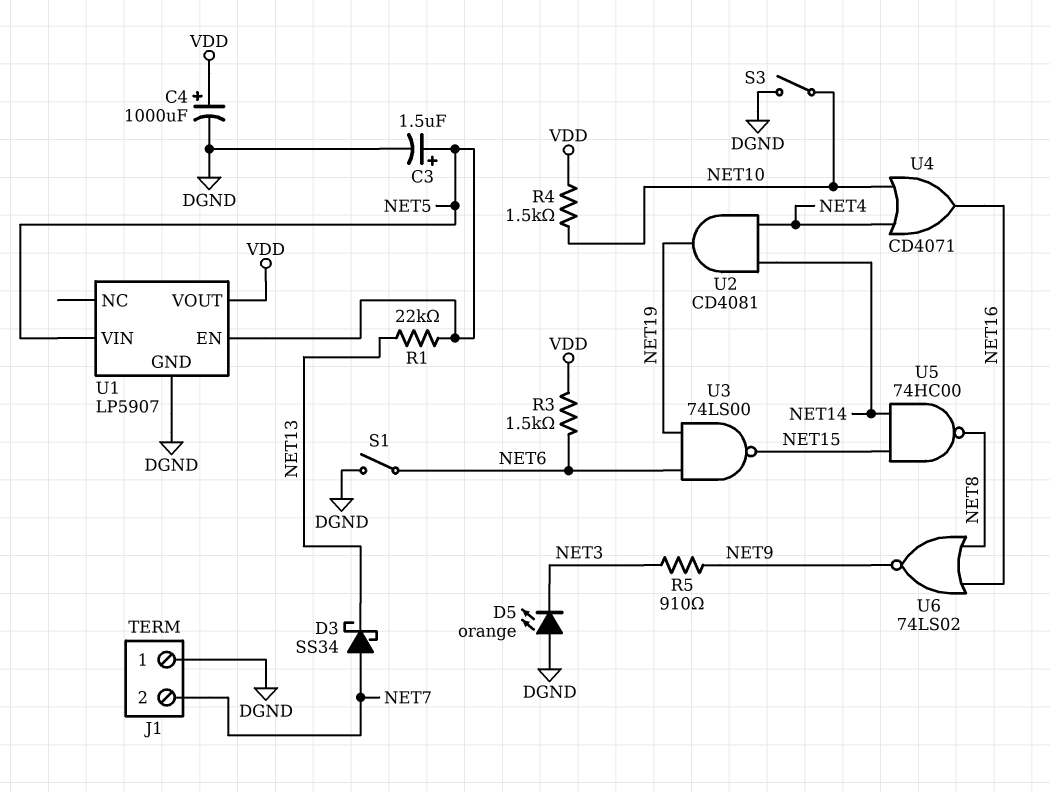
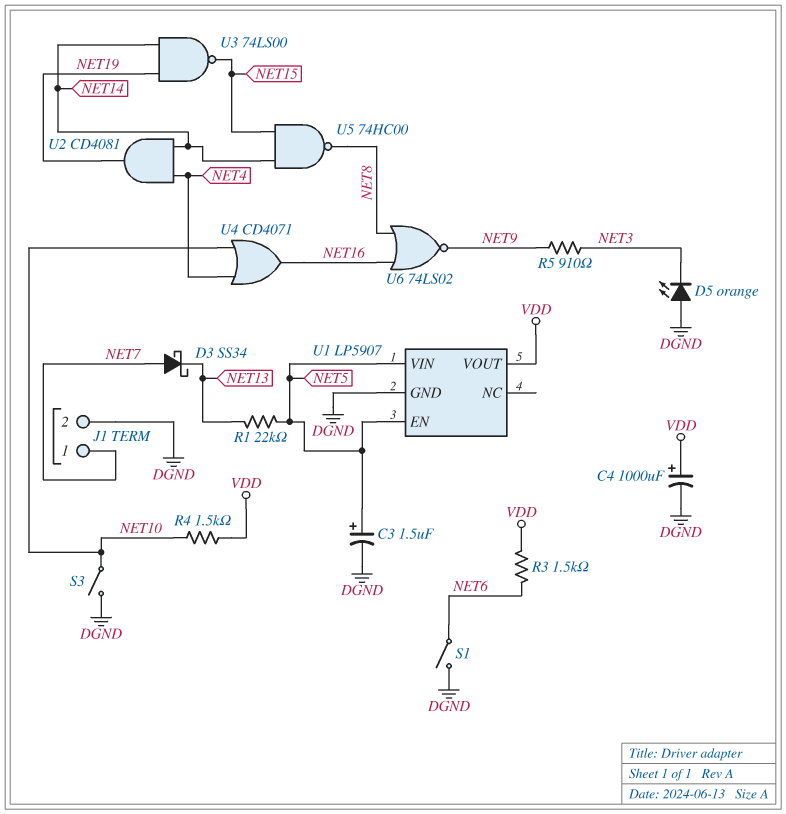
J1 pin 1: DGND -> NET7
J1 pin 2: NET7 -> DGND
U3: NAND 74LS00 (in NET6, in NET19, out NET15) -> NAND 74LS00 (in NET14, in NET19, out NET15)

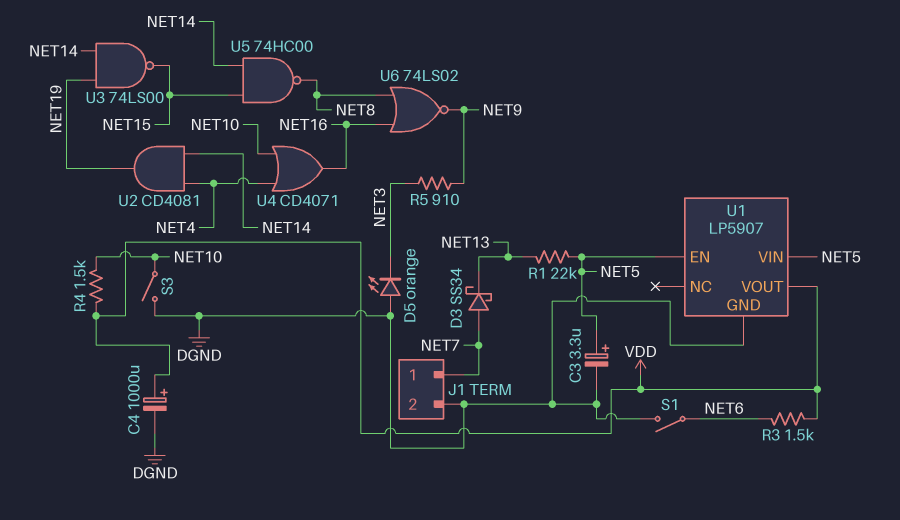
C3: 1.5uF (plus NET5, minus DGND) -> 3.3uF (plus NET5, minus DGND)

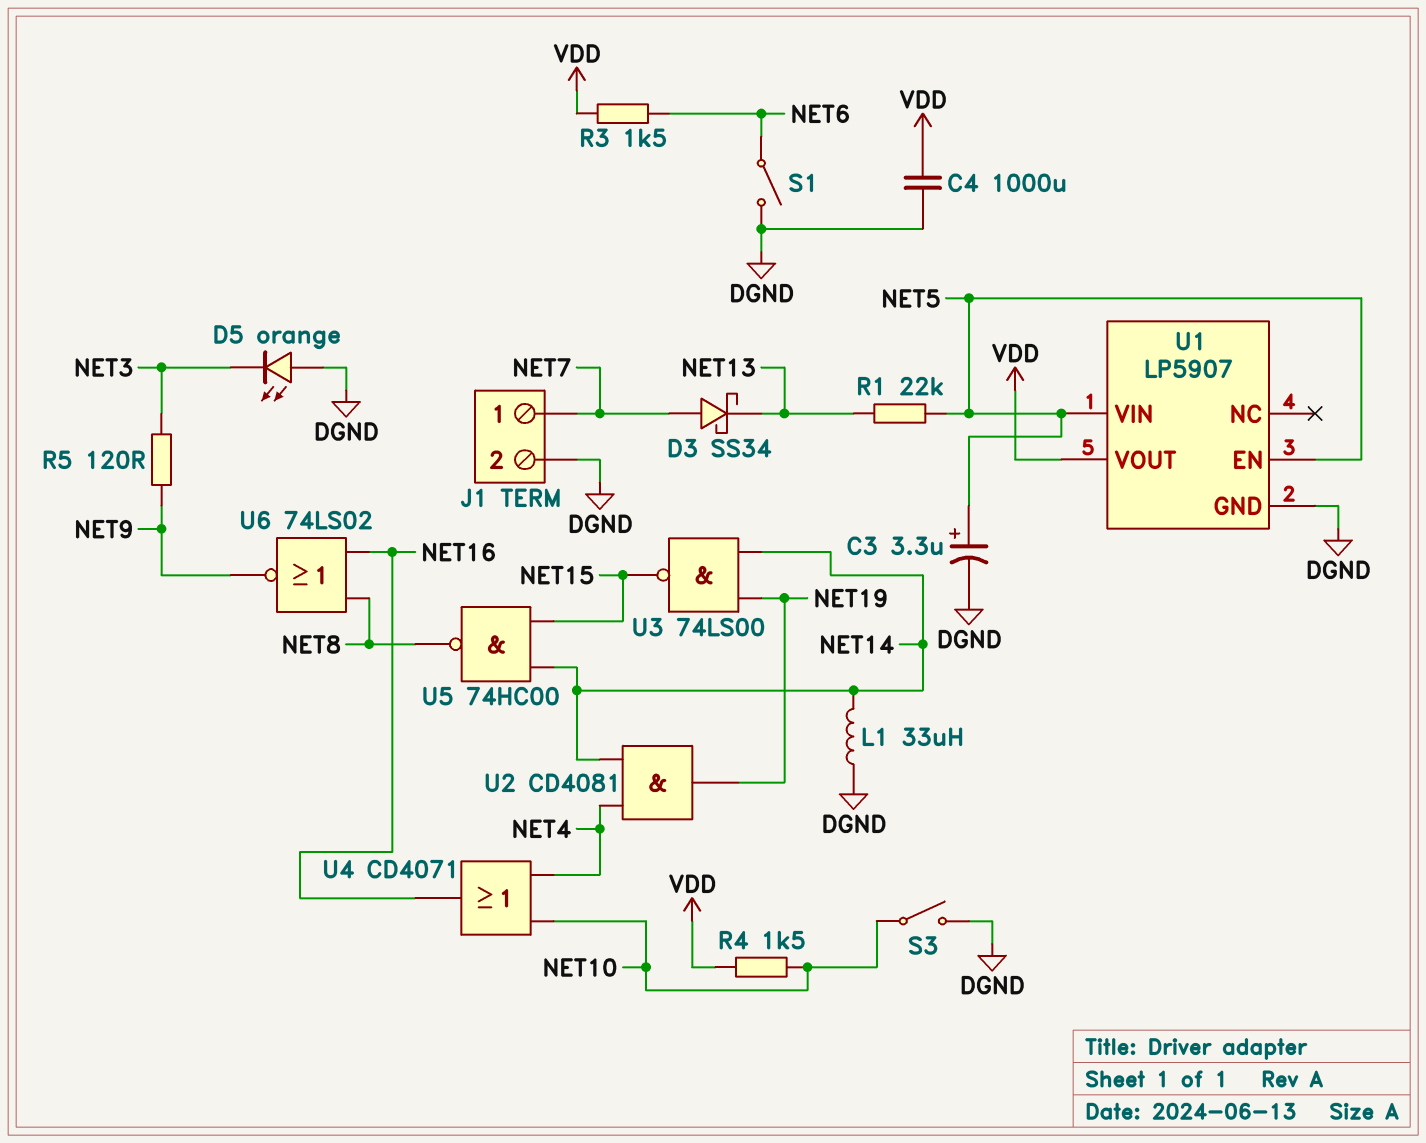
C4: 1000uF (plus VDD, minus DGND) -> 1000uF (DGND, VDD)
L1: none -> 33uH (DGND, NET14)
R5: 910 (NET3, NET9) -> 120 (NET3, NET9)

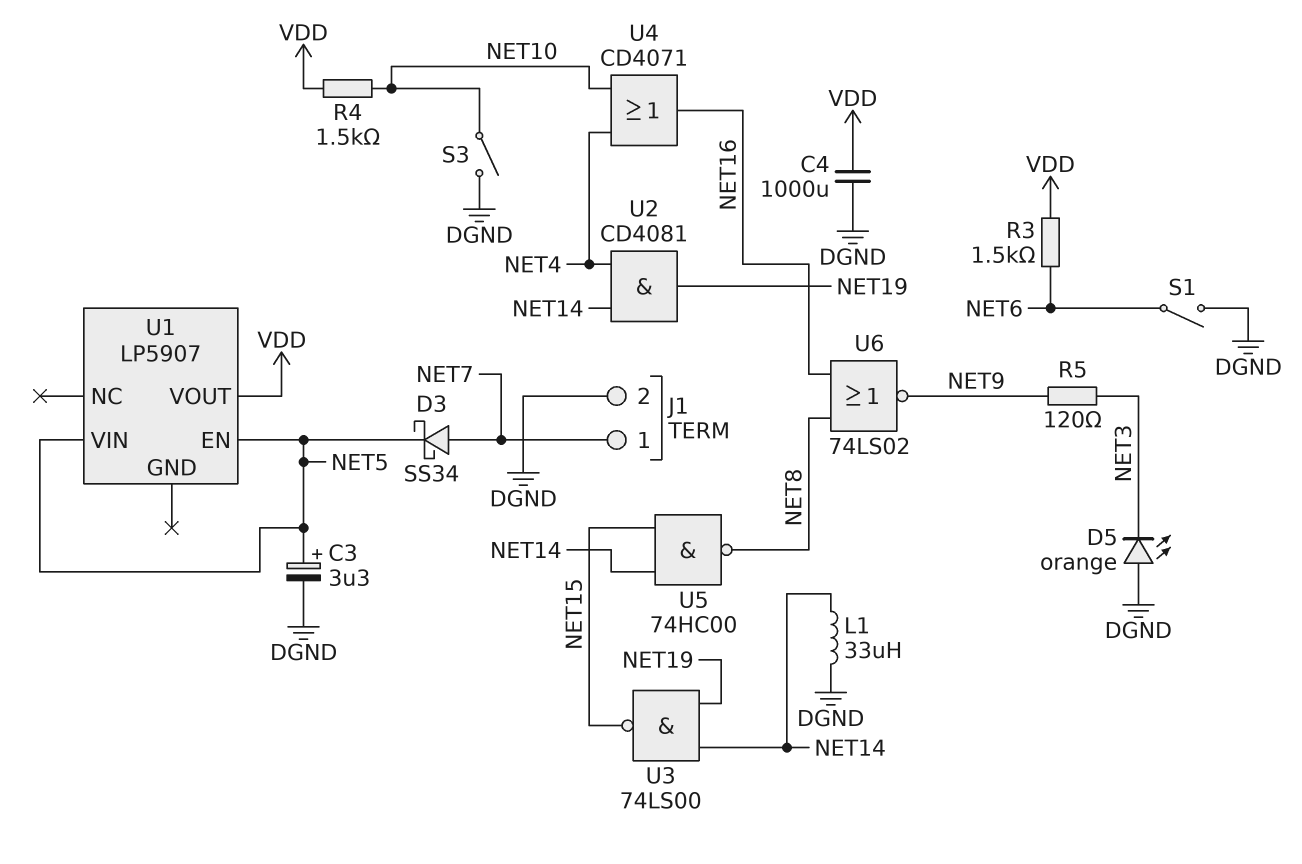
D3: schottky SS34 (A NET7, K NET13) -> schottky SS34 (A NET7, K NET5)
R1: 22k (NET5, NET13) -> none
U1 pin GND: DGND -> none

